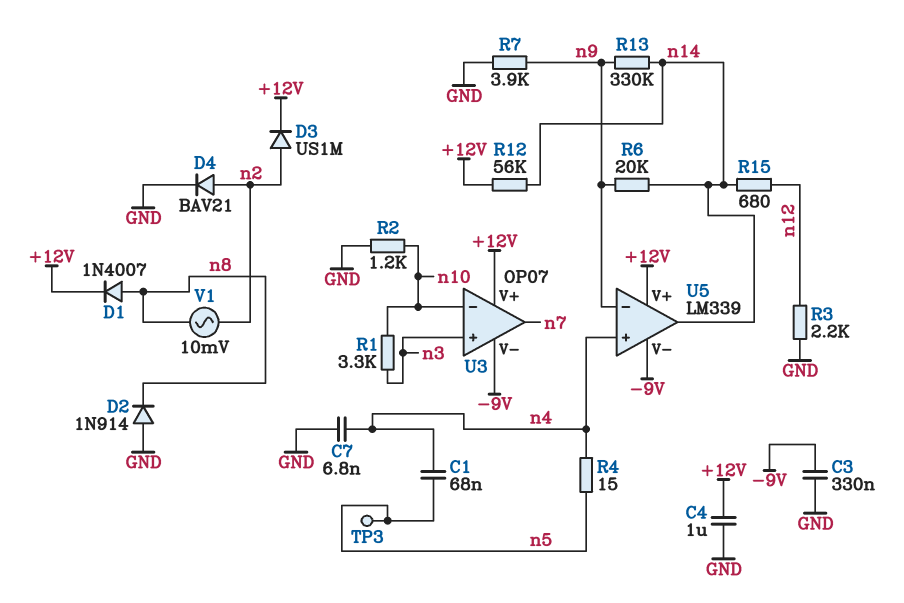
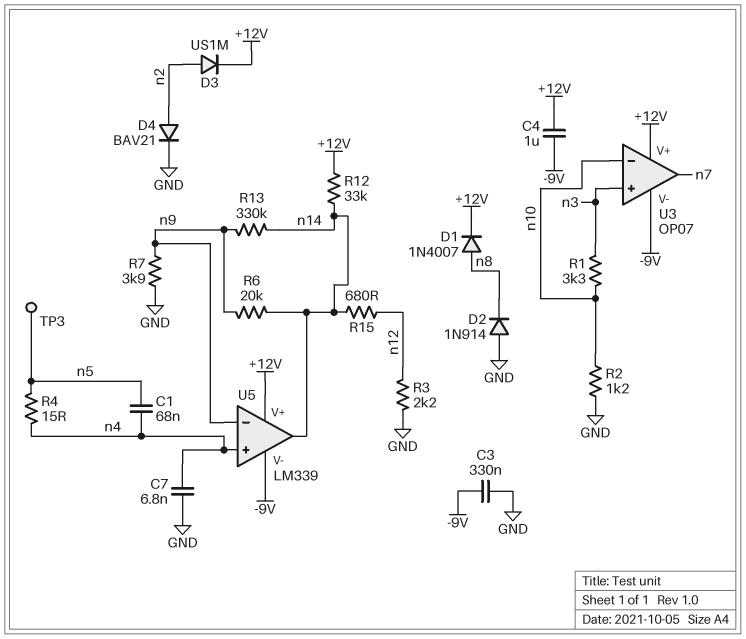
C4: 1uF (+12V, GND) -> 1uF (+12V, -9V)
R12: 56k (+12V, n14) -> 33k (+12V, n14)
V1: AC 10mV (n2, n8) -> none

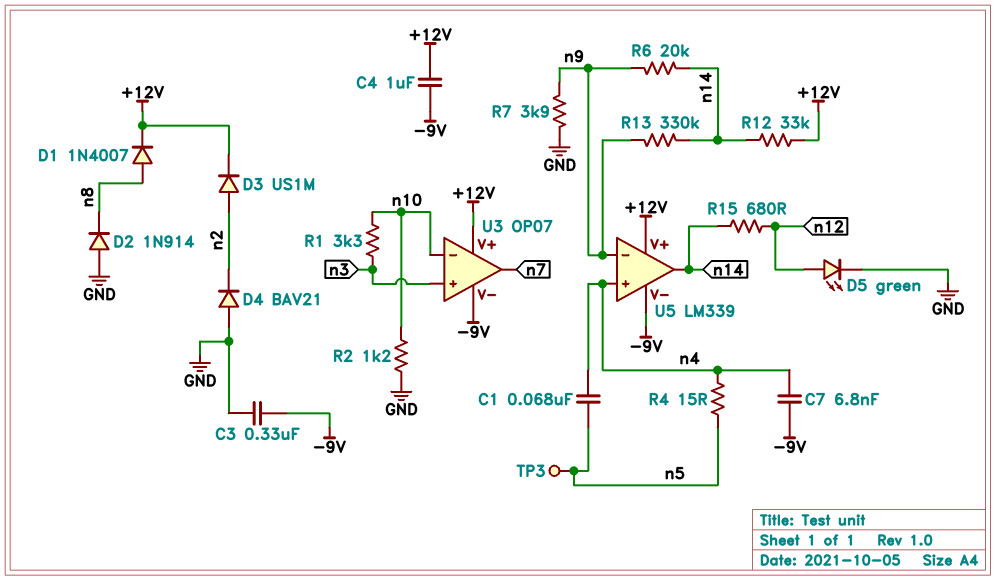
C7: 6.8nF (GND, n4) -> 6.8nF (-9V, n4)
D4: diode BAV21 (A n2, K GND) -> diode BAV21 (A GND, K n2)
D5: none -> LED green (A n12, K GND)
R3: 2.2k (GND, n12) -> none

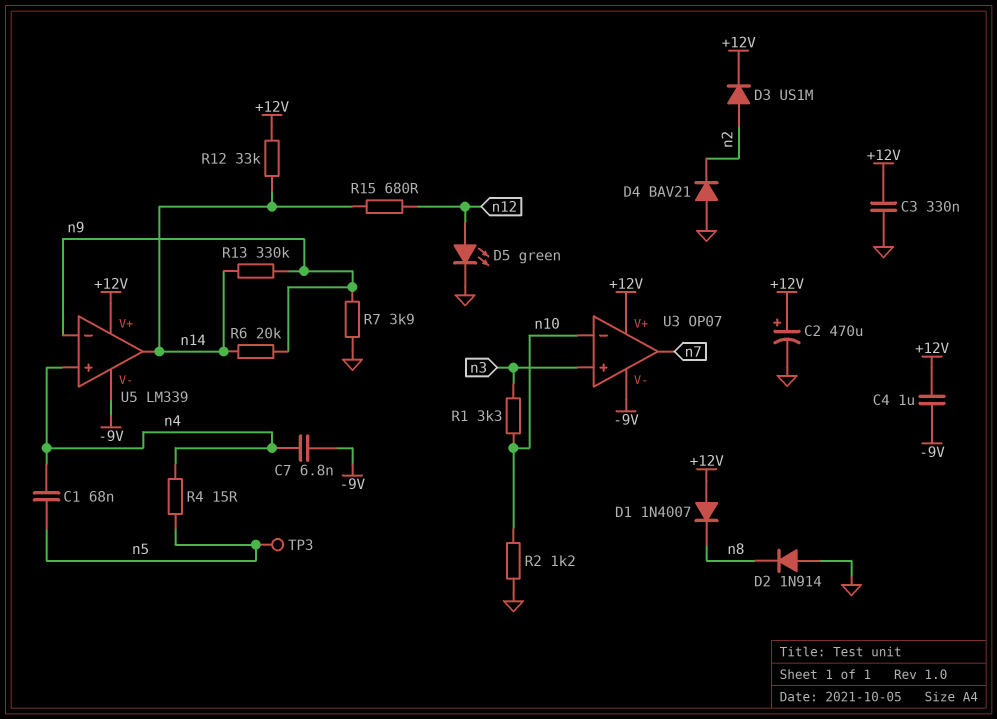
C2: none -> 470uF (plus +12V, minus GND)
C3: 330nF (-9V, GND) -> 330nF (+12V, GND)
D1: diode 1N4007 (A n8, K +12V) -> diode 1N4007 (A +12V, K n8)

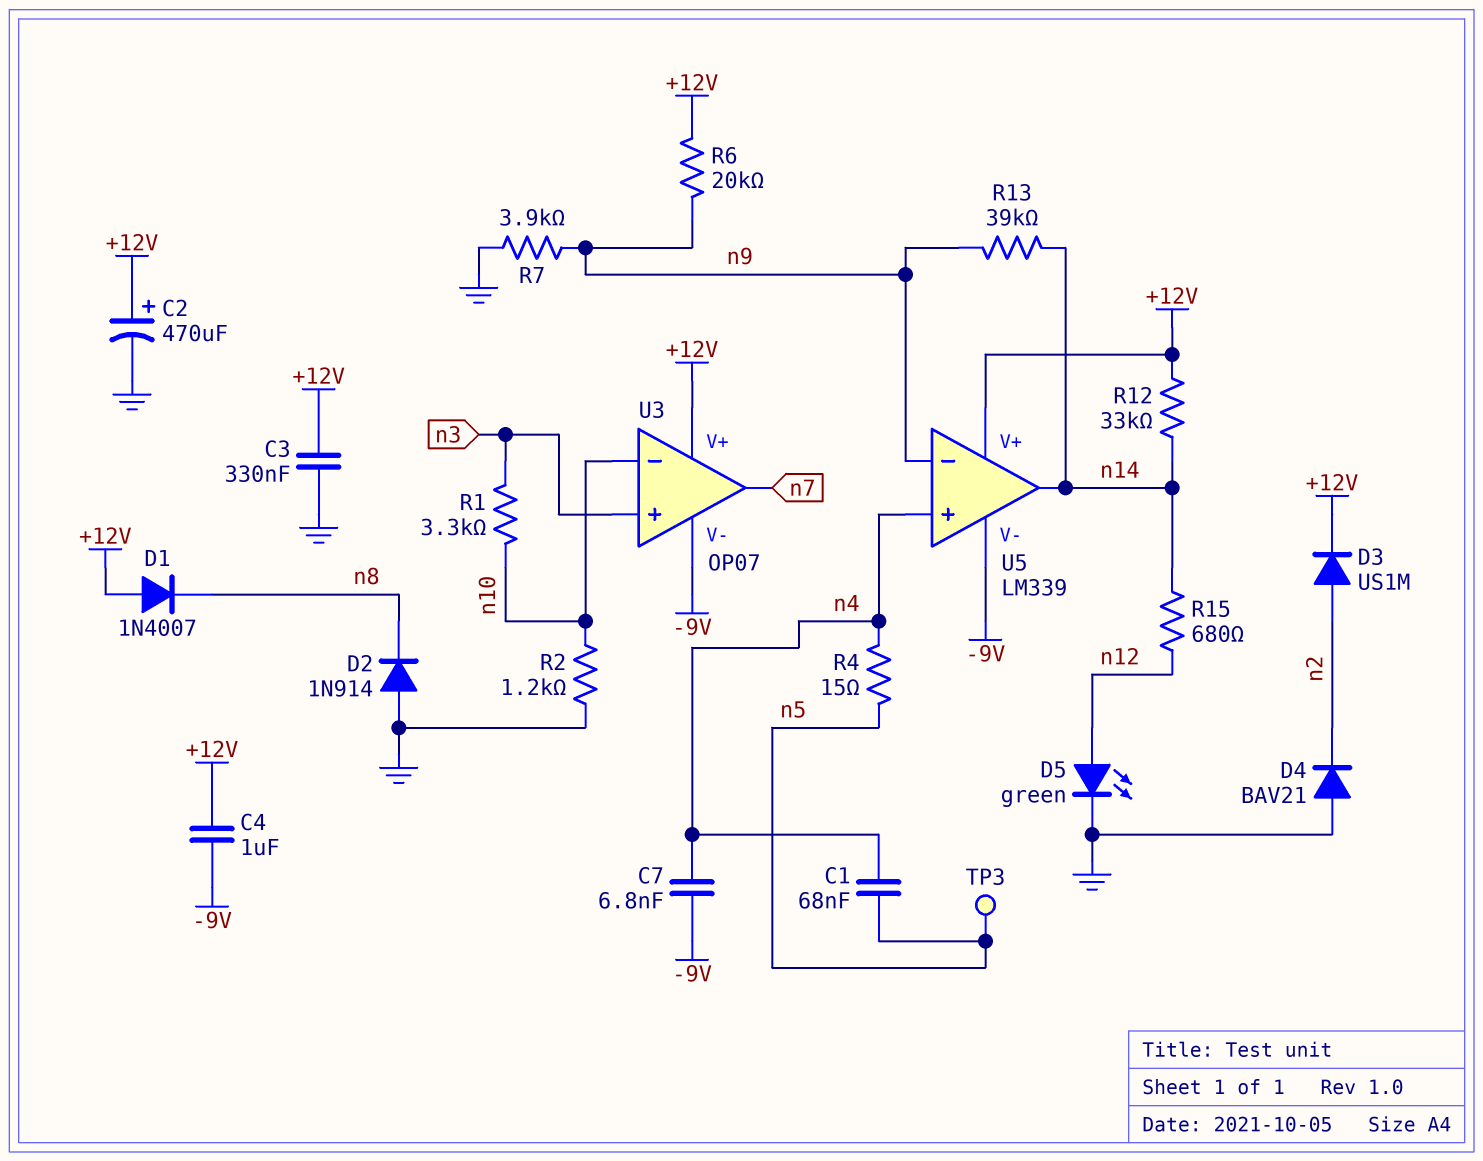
R6: 20k (n9, n14) -> 20k (+12V, n9)
R13: 330k (n9, n14) -> 39k (n9, n14)

